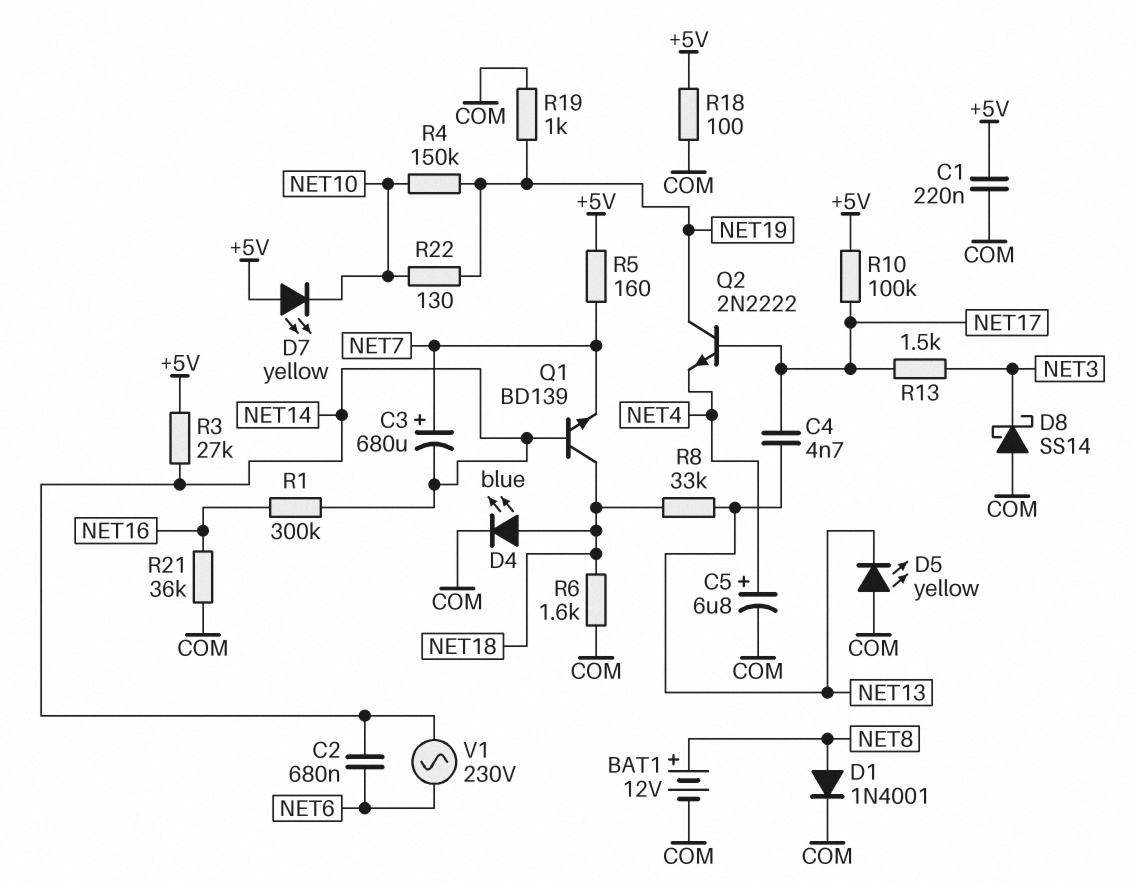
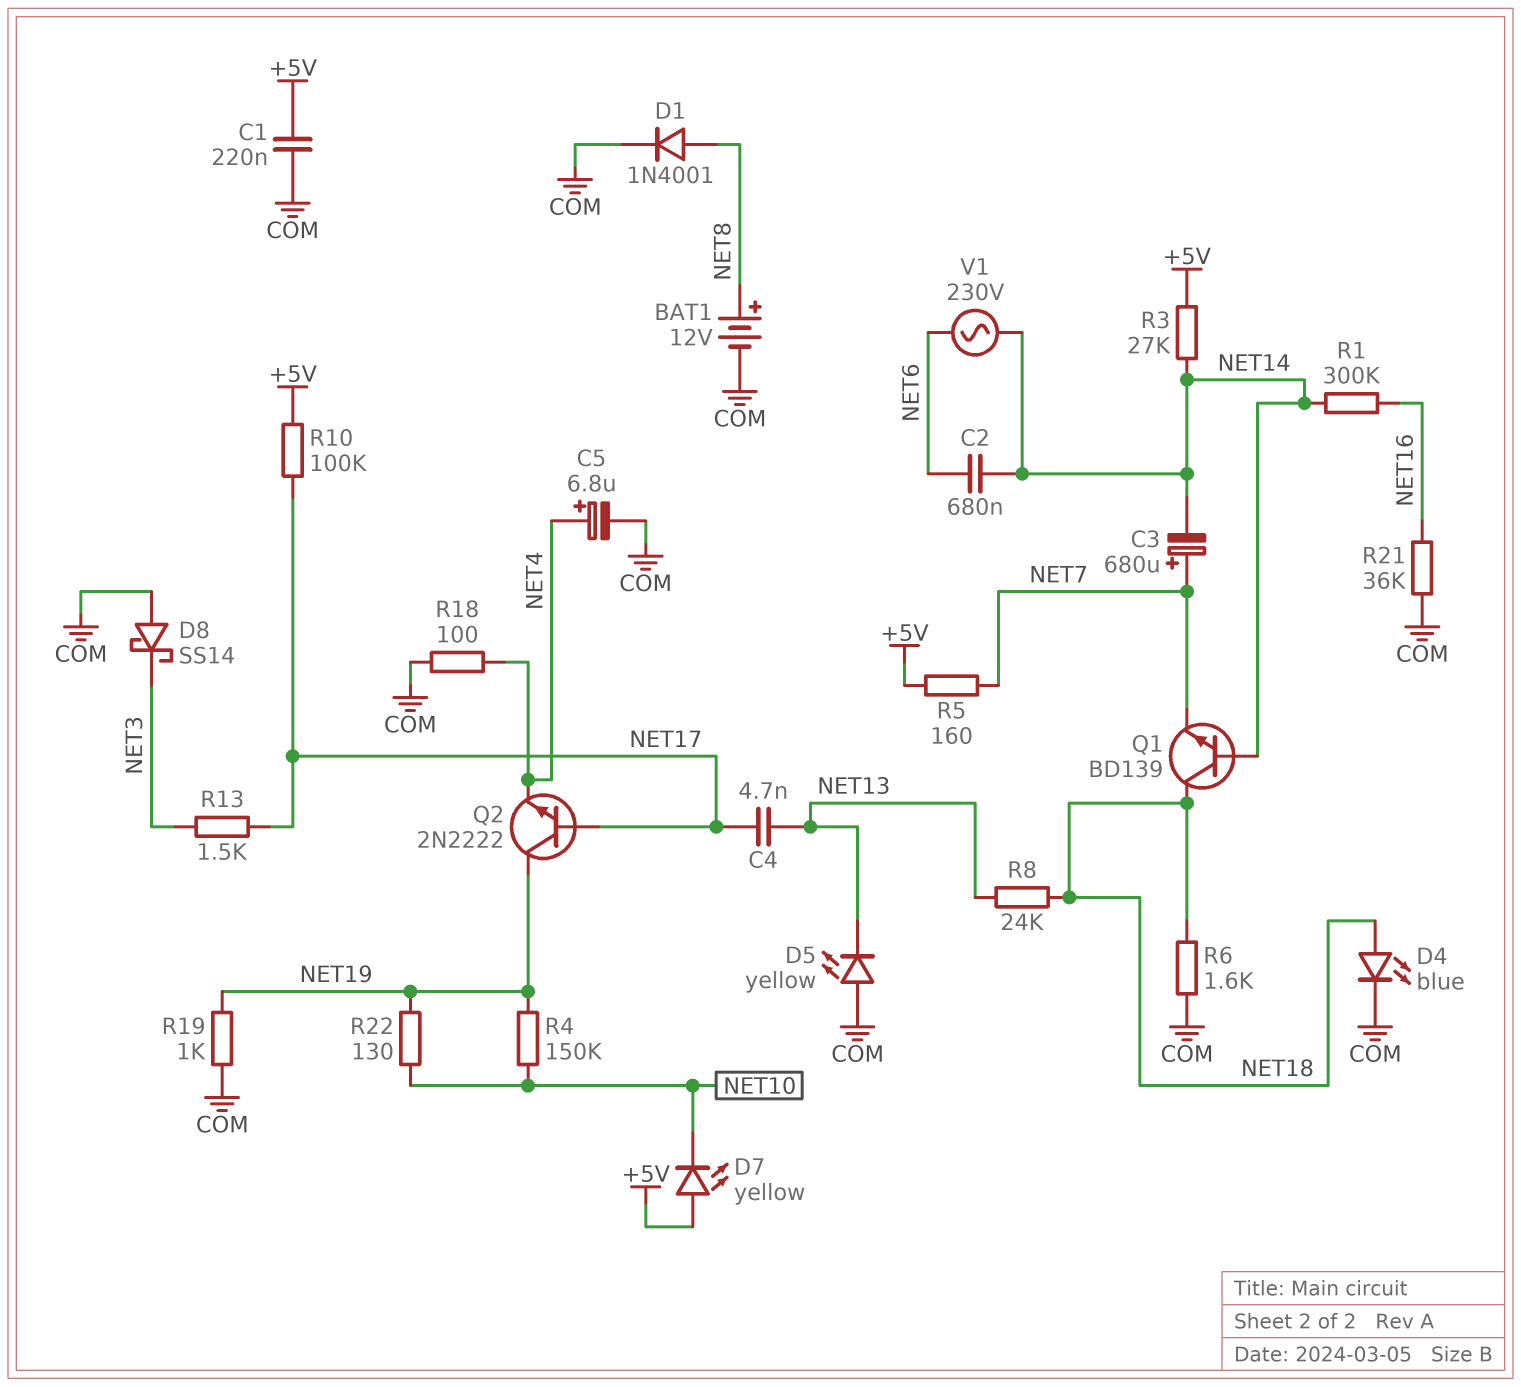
R8: 33k (NET13, NET18) -> 24k (NET13, NET18)
R18: 100 (+5V, COM) -> 100 (COM, NET4)

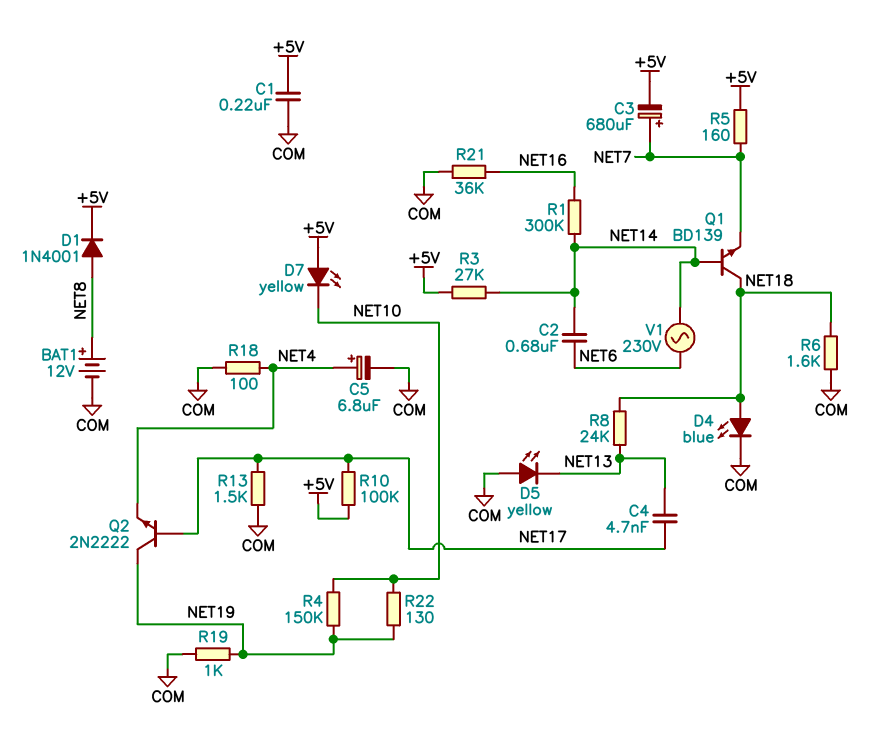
C3: 680uF (plus NET7, minus NET14) -> 680uF (plus NET7, minus +5V)
D1: diode 1N4001 (A NET8, K COM) -> diode 1N4001 (A NET8, K +5V)
D8: schottky SS14 (A COM, K NET3) -> none
R13: 1.5k (NET3, NET17) -> 1.5k (COM, NET17)

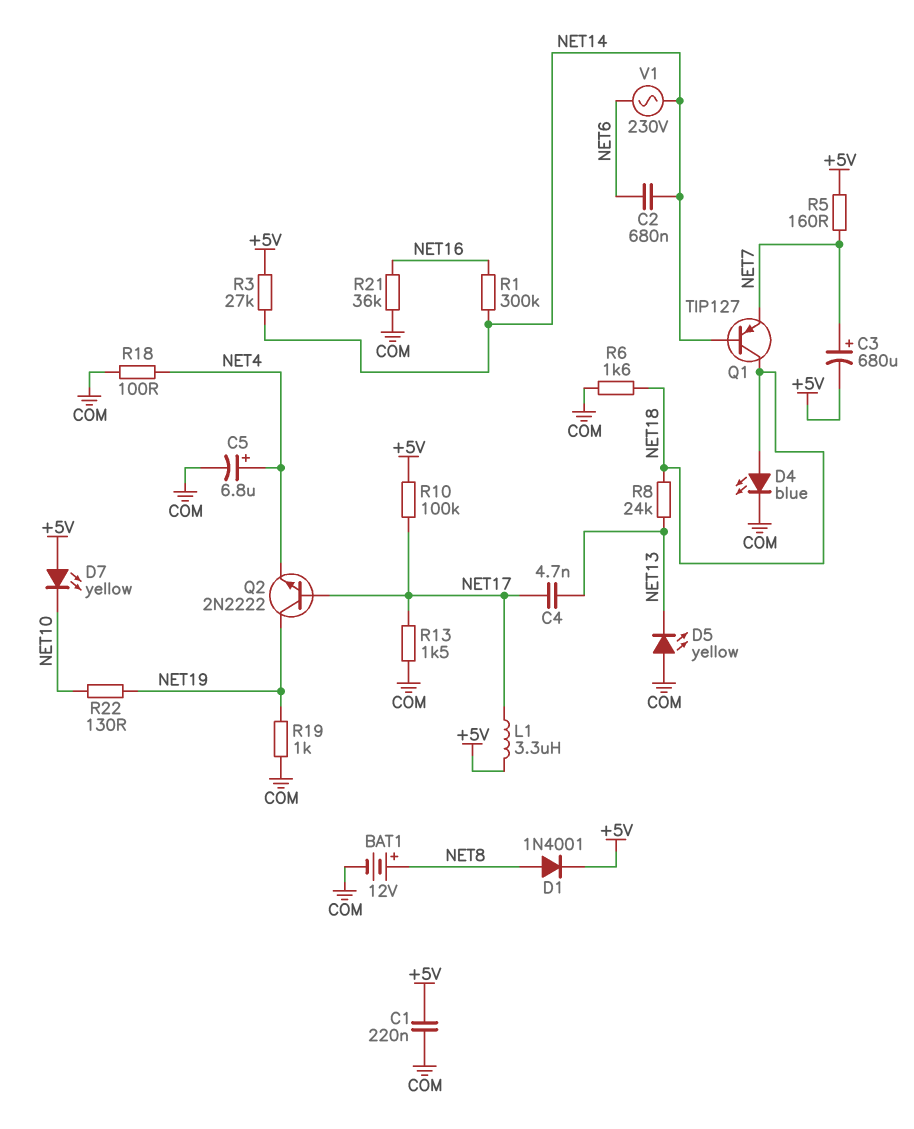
L1: none -> 3.3uH (+5V, NET17)
Q1: NPN BD139 (B NET14, C NET18, E NET7) -> PNP TIP127 (B NET14, C NET18, E NET7)
R4: 150k (NET10, NET19) -> none

